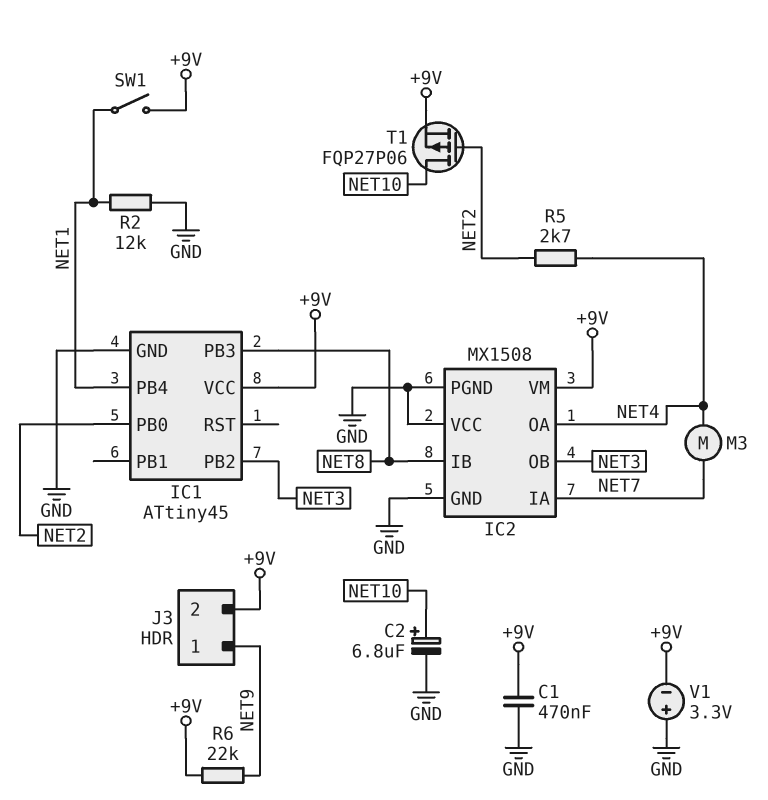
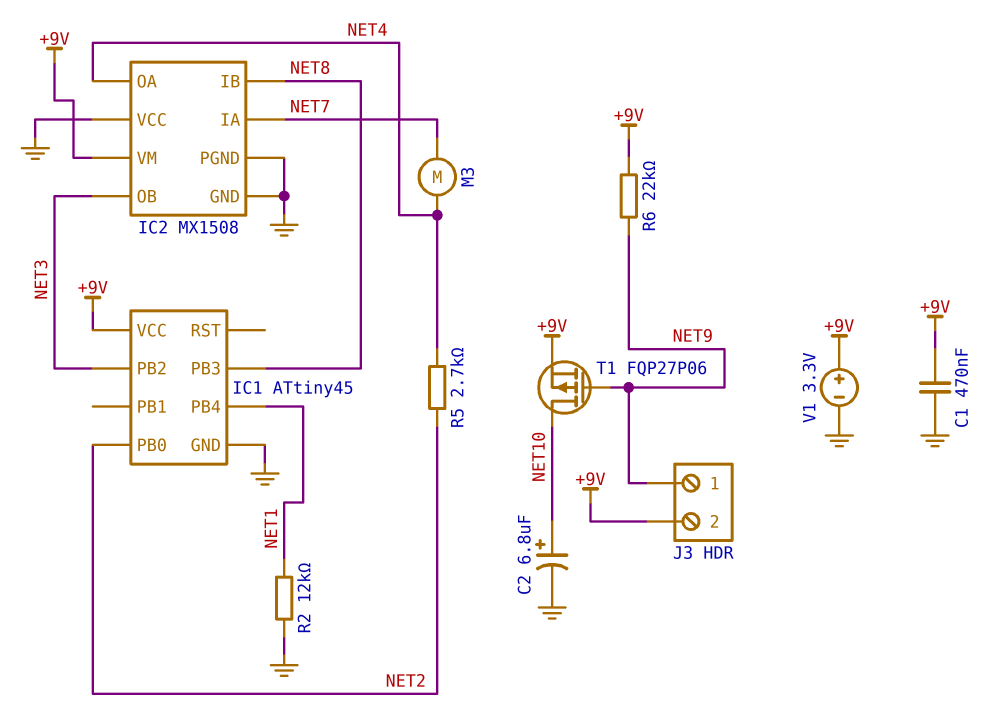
SW1: switch (+9V, NET1) -> none
T1: PMOS FQP27P06 (G NET2, D NET10, S +9V) -> PMOS FQP27P06 (G NET9, D NET10, S +9V)
V1: 3.3V (plus GND, minus +9V) -> 3.3V (plus +9V, minus GND)

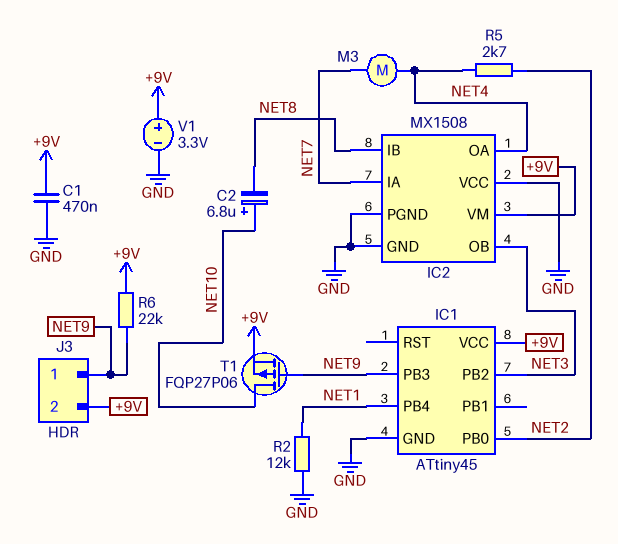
C2: 6.8uF (plus NET10, minus GND) -> 6.8uF (plus NET10, minus NET8)
IC1 pin PB3: NET8 -> NET9

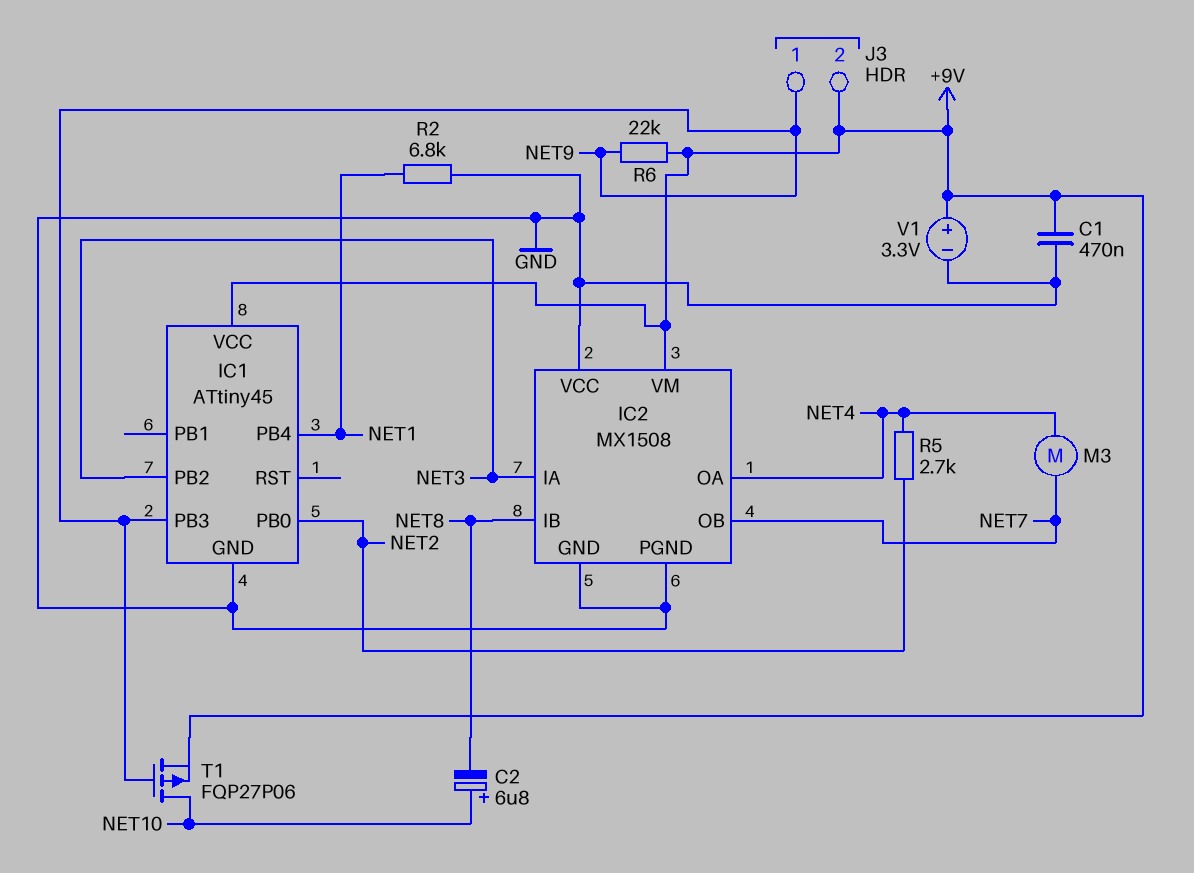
IC2 pin IA: NET7 -> NET3
IC2 pin OB: NET3 -> NET7
R2: 12k (GND, NET1) -> 6.8k (GND, NET1)

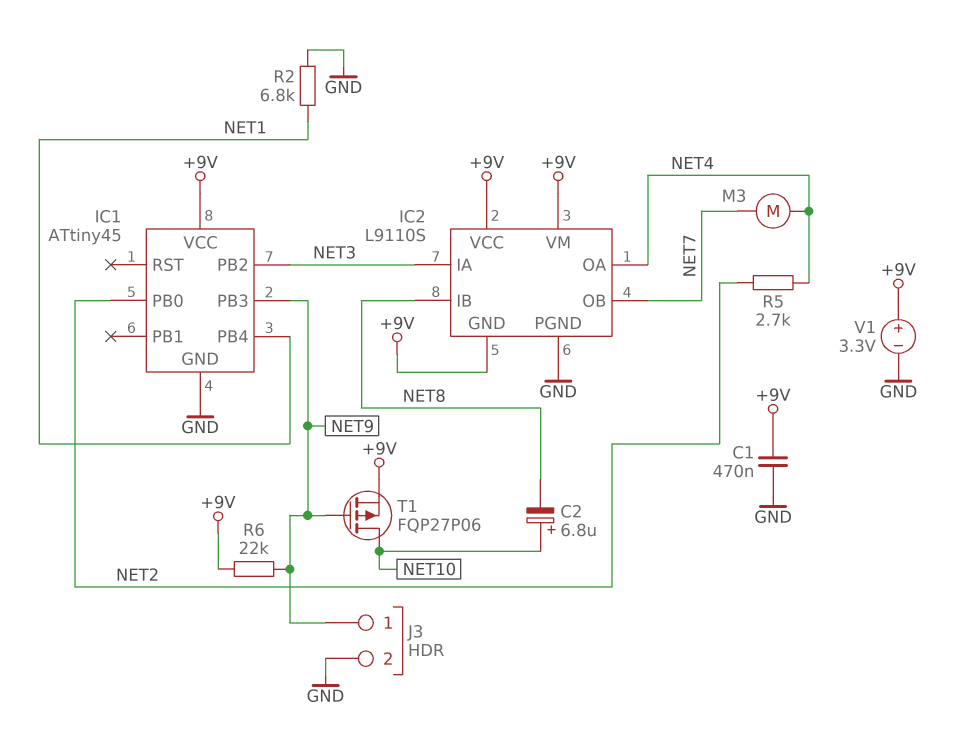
IC2: MX1508 -> L9110S
IC2 pin GND: GND -> +9V
IC2 pin VCC: GND -> +9V
J3 pin 2: +9V -> GND

